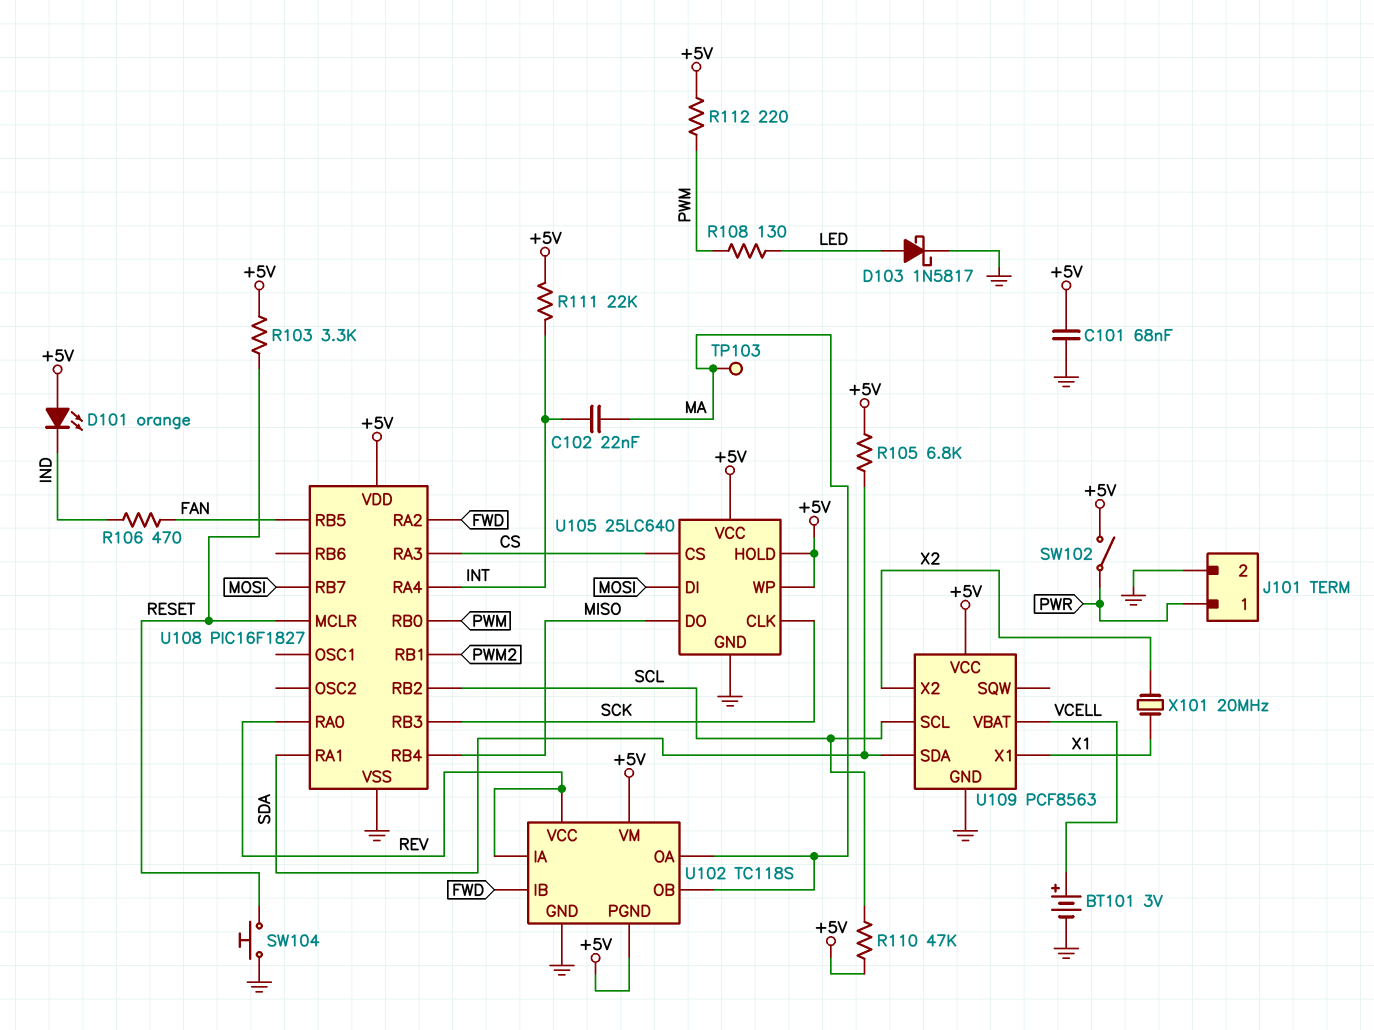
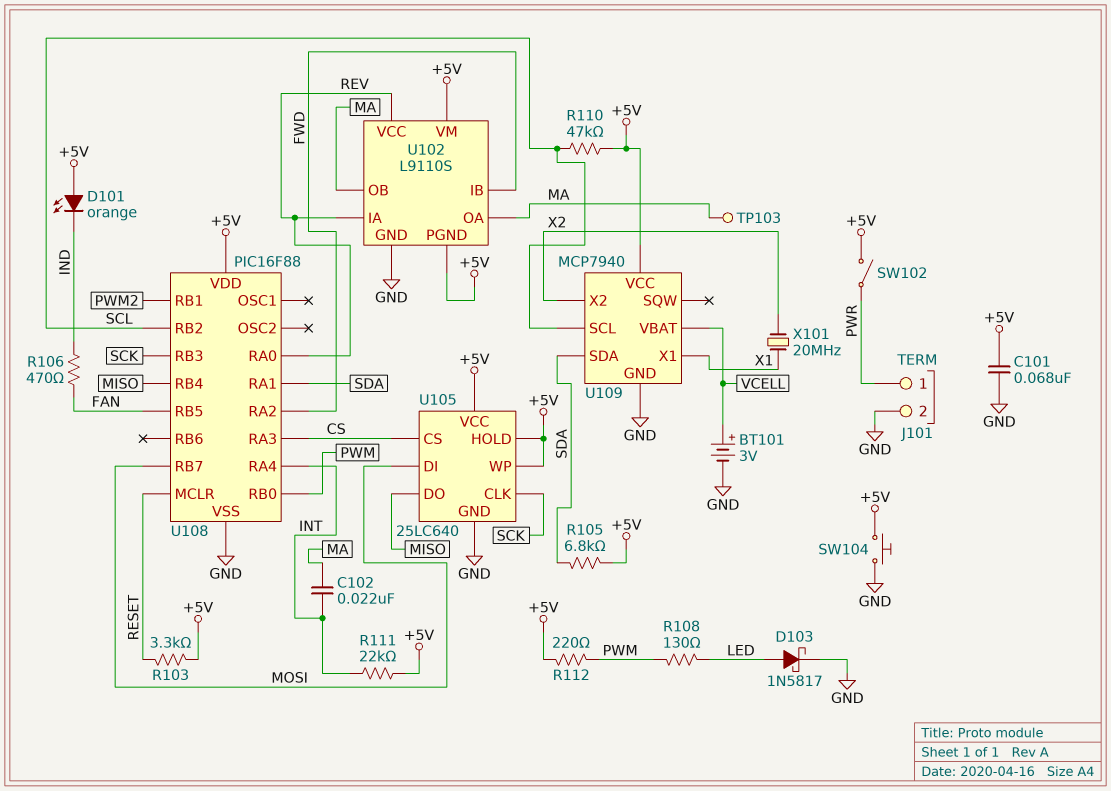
SW104: button (GND, RESET) -> button (+5V, GND)
U102: TC118S -> L9110S
U108: PIC16F1827 -> PIC16F88
U109: PCF8563 -> MCP7940

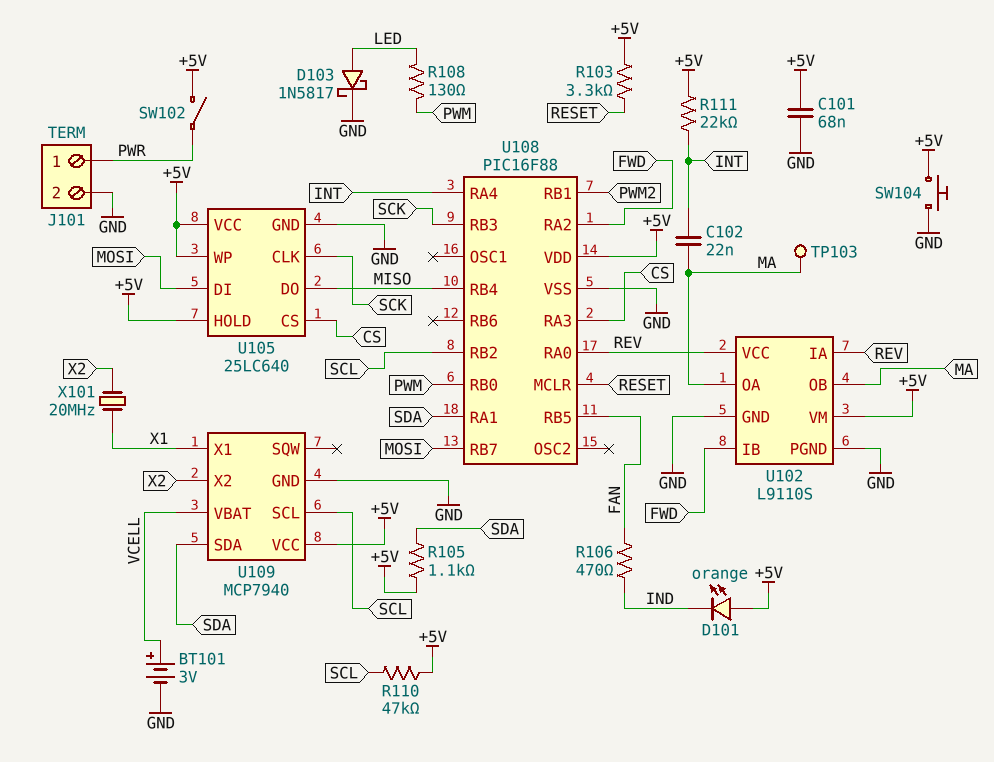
R105: 6.8k (+5V, SDA) -> 1.1k (+5V, SDA)
R112: 220 (+5V, PWM) -> none
U102 pin PGND: +5V -> GND

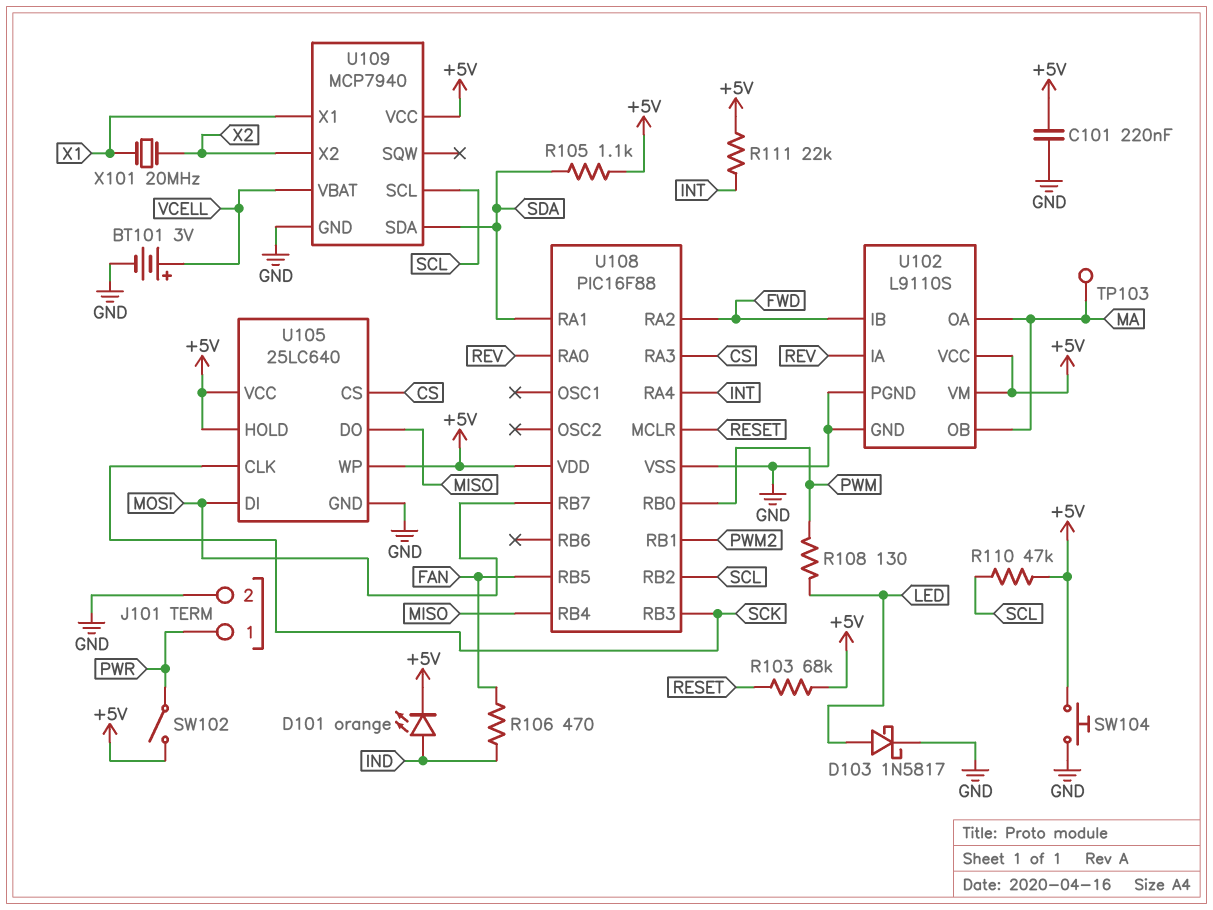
C101: 68nF (+5V, GND) -> 220nF (+5V, GND)
C102: 22nF (INT, MA) -> none
D101: LED orange (A +5V, K IND) -> LED orange (A IND, K +5V)
R103: 3.3k (+5V, RESET) -> 68k (+5V, RESET)
U102 pin VCC: REV -> +5V

